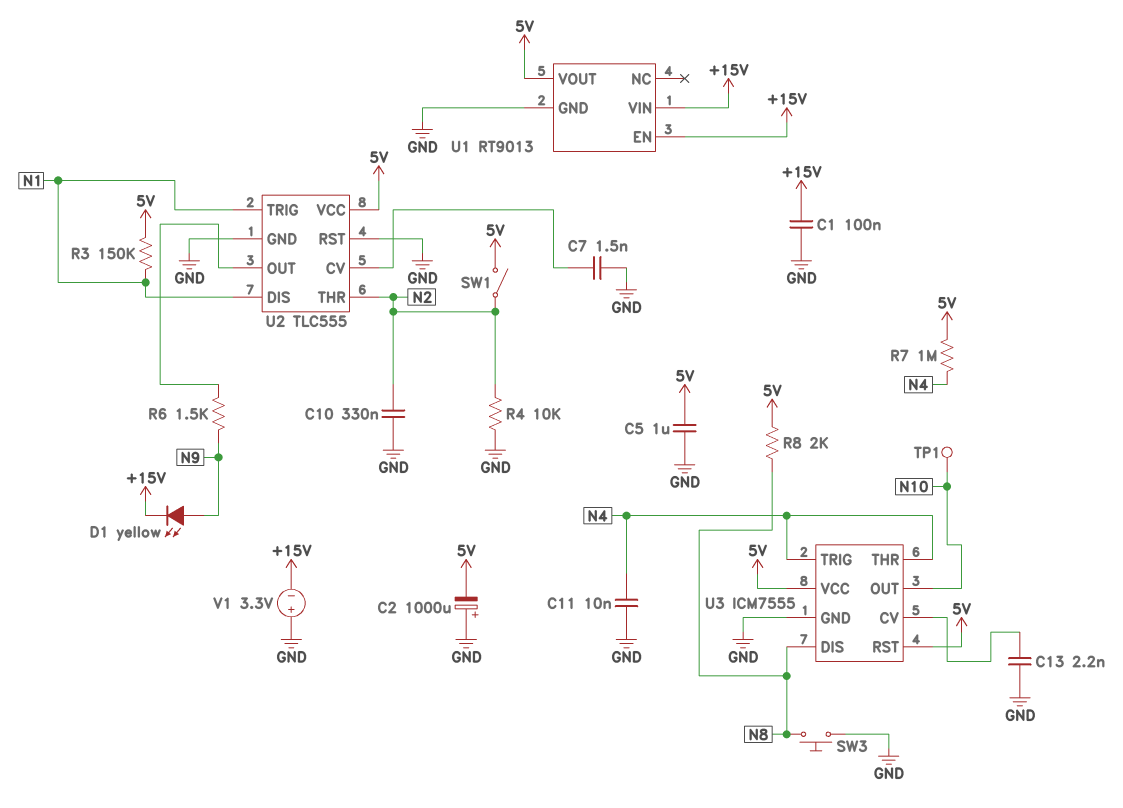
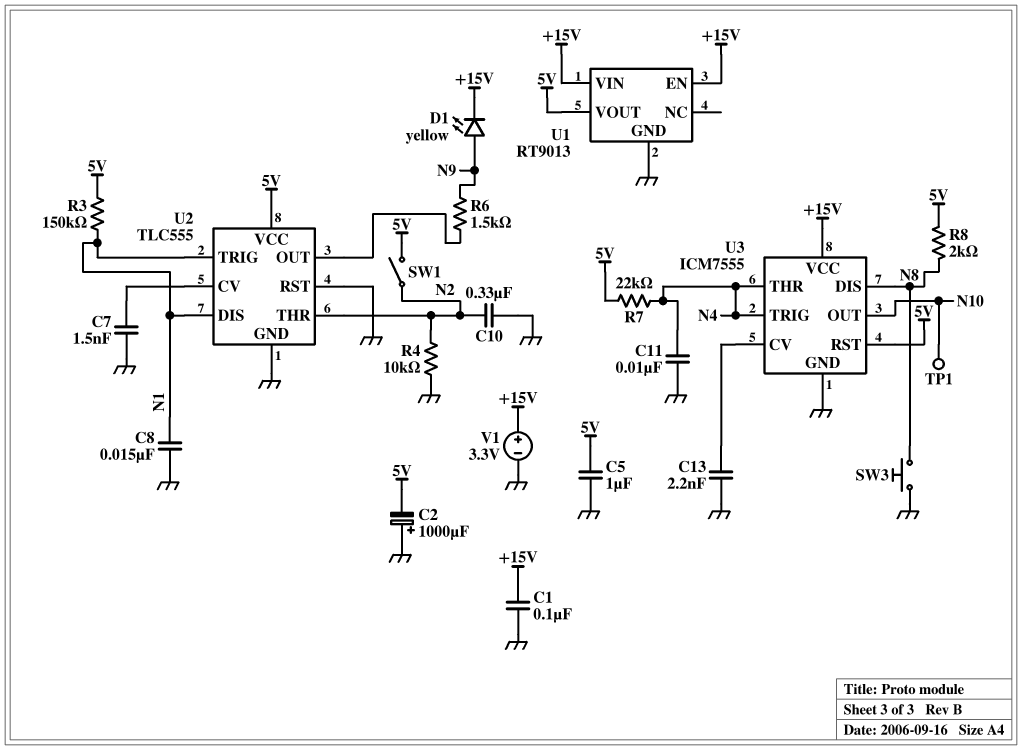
C8: none -> 15nF (GND, N1)
R7: 1M (5V, N4) -> 22k (5V, N4)
U3 pin VCC: 5V -> +15V
V1: 3.3V (plus GND, minus +15V) -> 3.3V (plus +15V, minus GND)

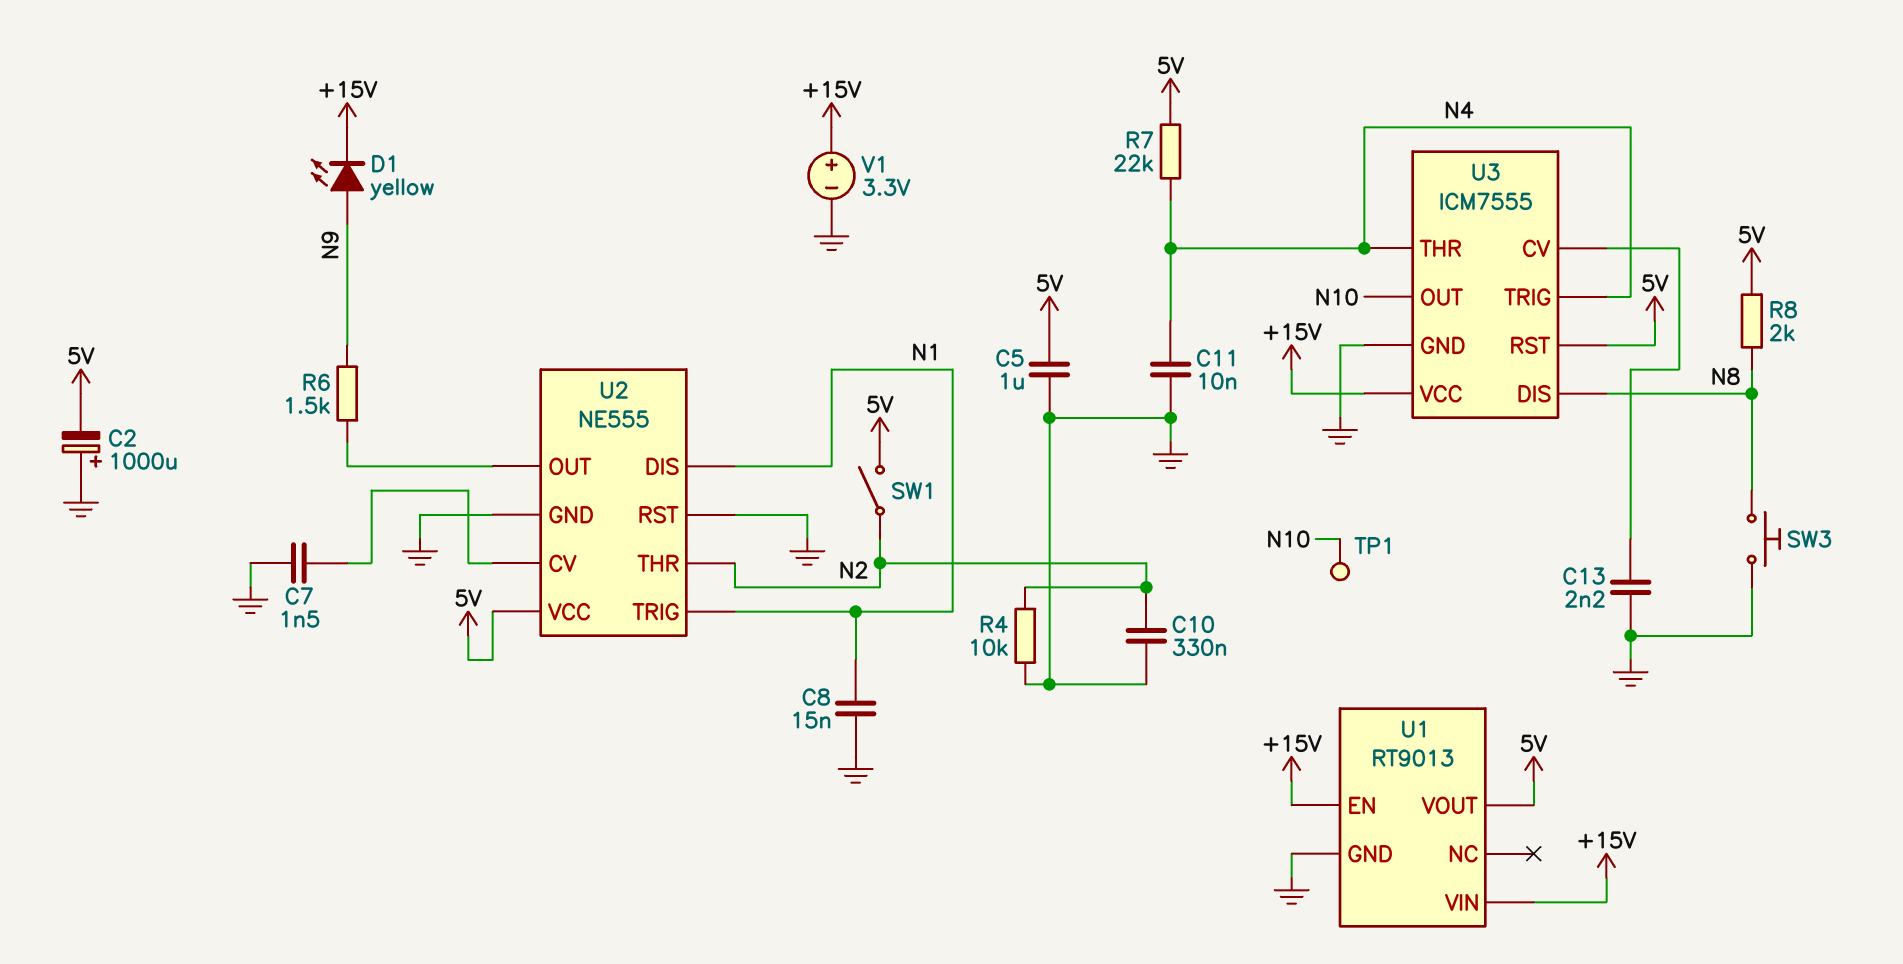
C1: 100nF (+15V, GND) -> none
R3: 150k (5V, N1) -> none
U2: TLC555 -> NE555

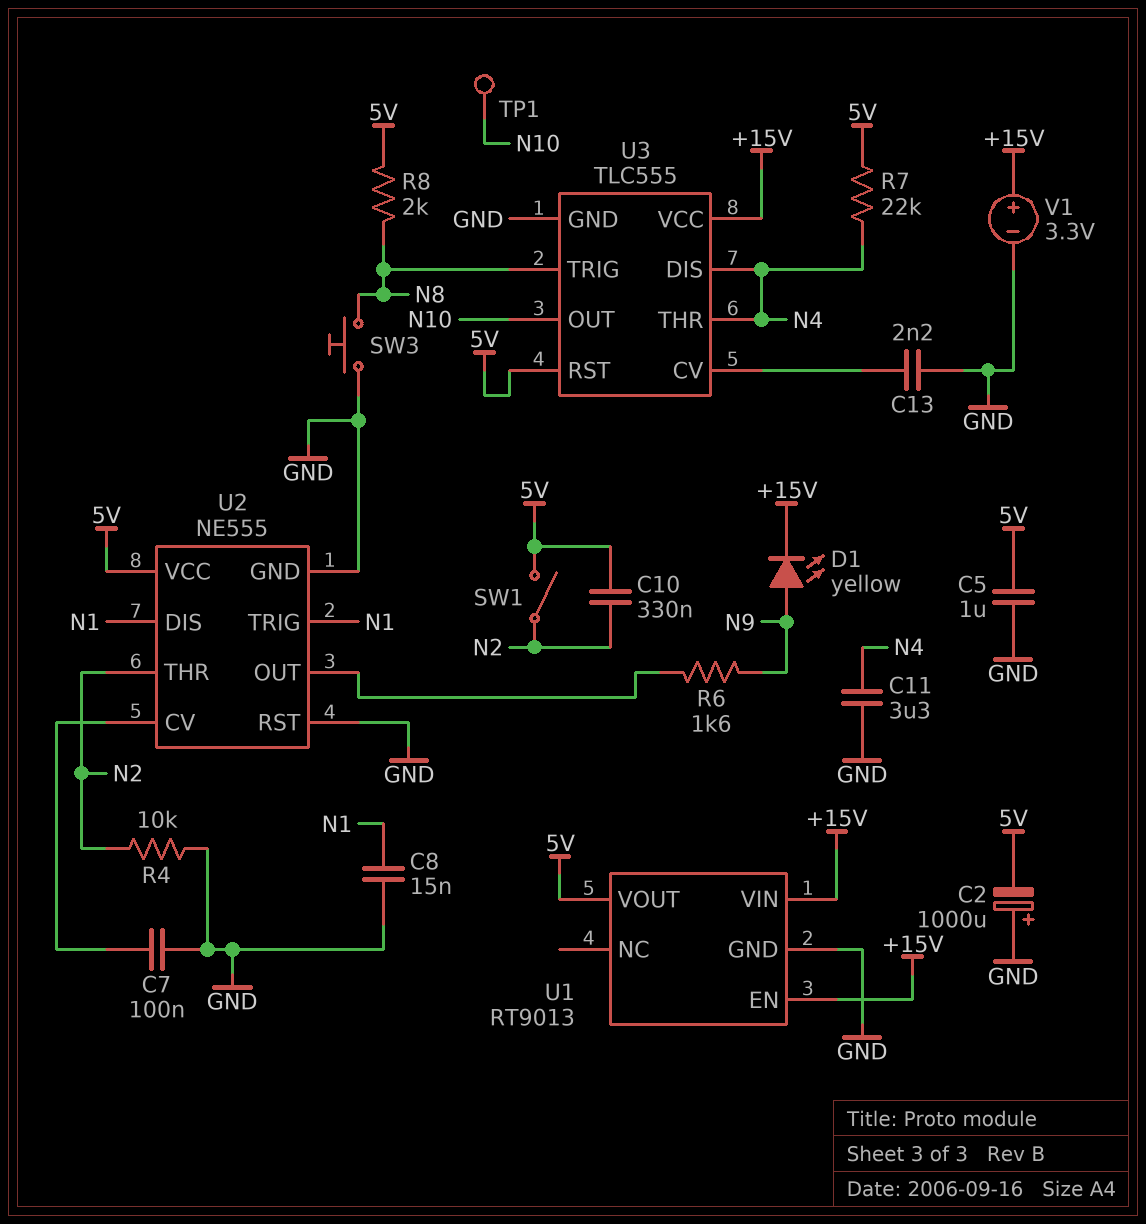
C7: 1.5nF (GND, U2/CV) -> 100nF (GND, U2/CV)
C10: 330nF (GND, N2) -> 330nF (5V, N2)
C11: 10nF (GND, N4) -> 3.3uF (GND, N4)
R6: 1.5k (N9, U2/OUT) -> 1.6k (N9, U2/OUT)
U3: ICM7555 -> TLC555
U3 pin DIS: N8 -> N4
U3 pin TRIG: N4 -> N8

